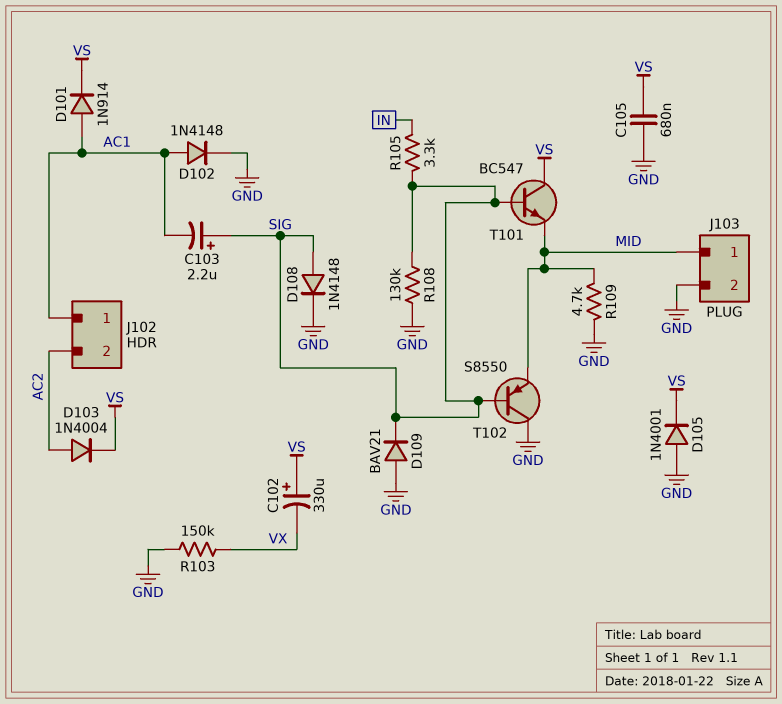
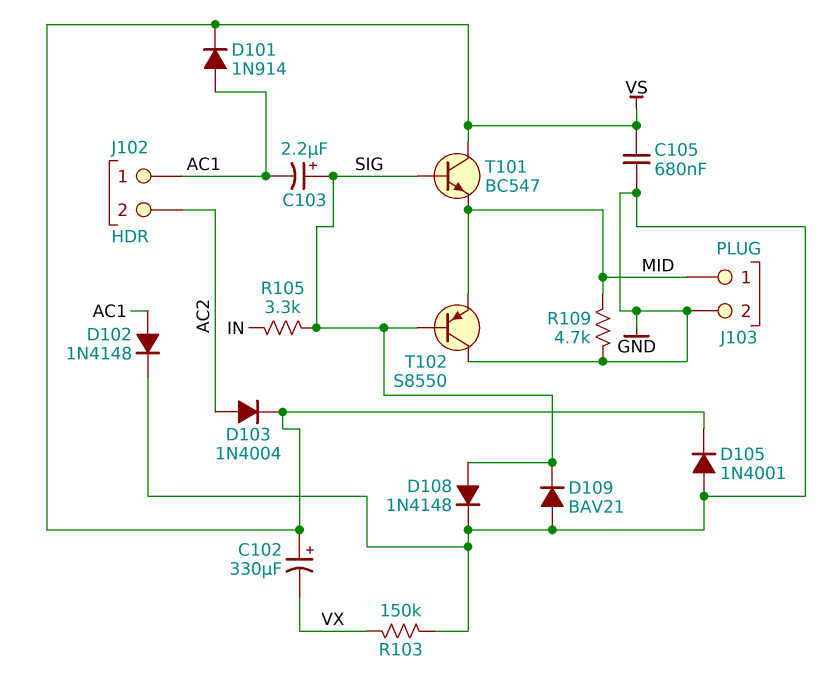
R108: 130k (GND, SIG) -> none

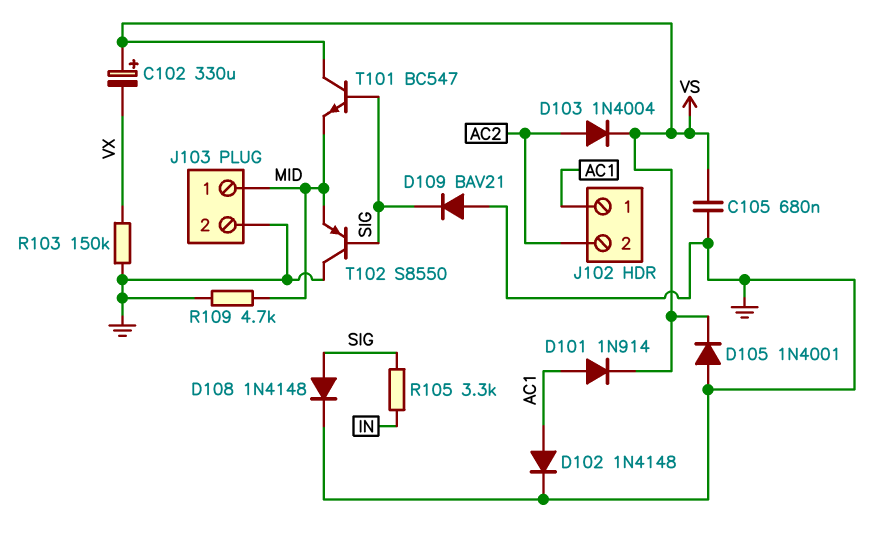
C103: 2.2uF (plus SIG, minus AC1) -> none

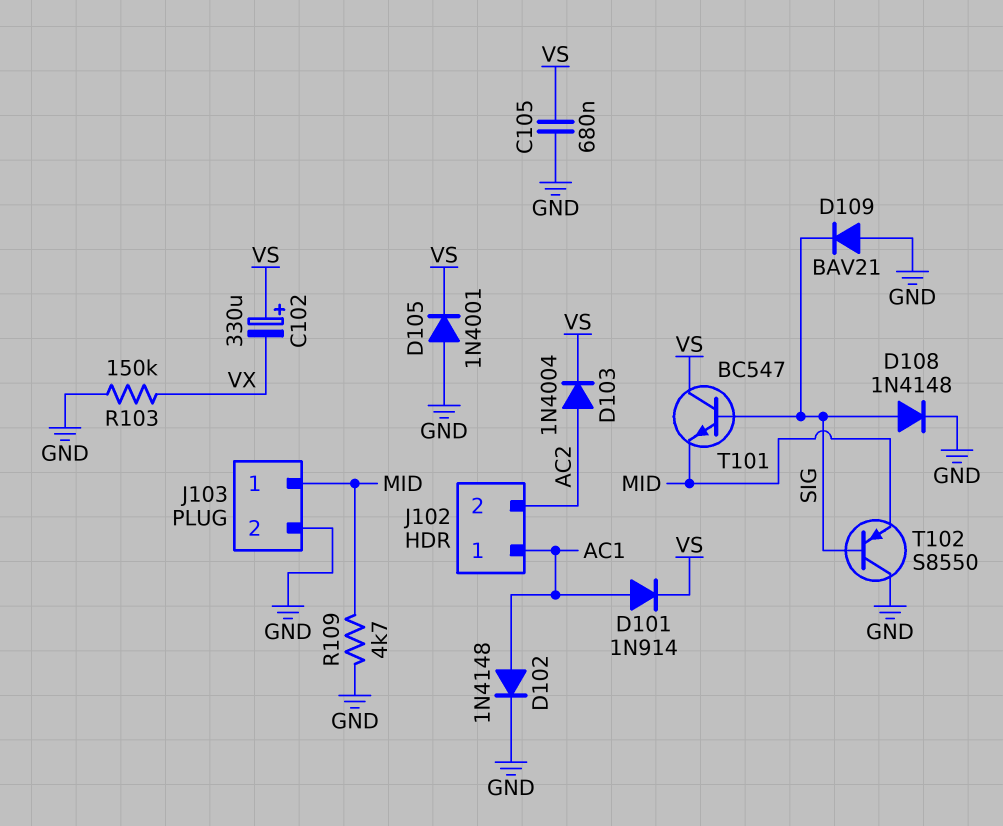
R105: 3.3k (IN, SIG) -> none

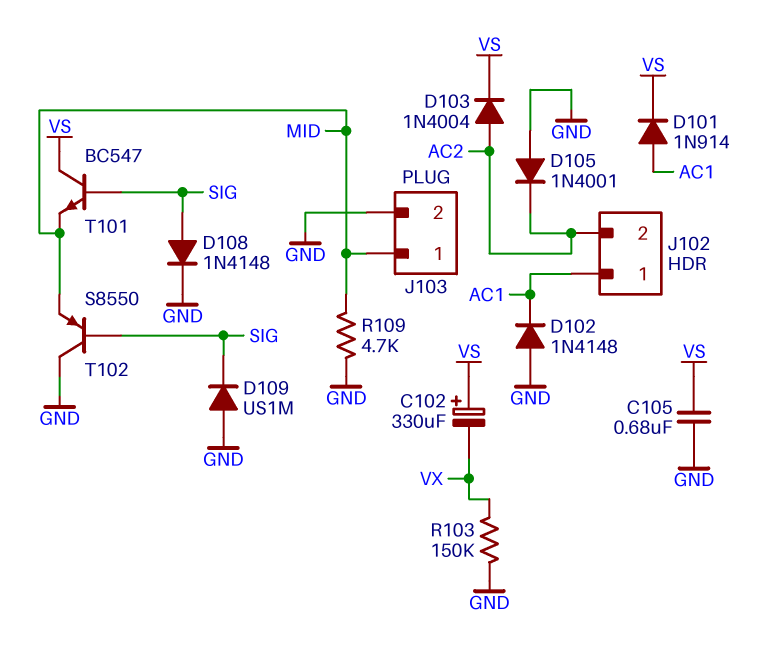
D102: diode 1N4148 (A AC1, K GND) -> diode 1N4148 (A GND, K AC1)
D105: diode 1N4001 (A GND, K VS) -> diode 1N4001 (A GND, K AC2)
D109: diode BAV21 (A GND, K SIG) -> diode US1M (A GND, K SIG)

